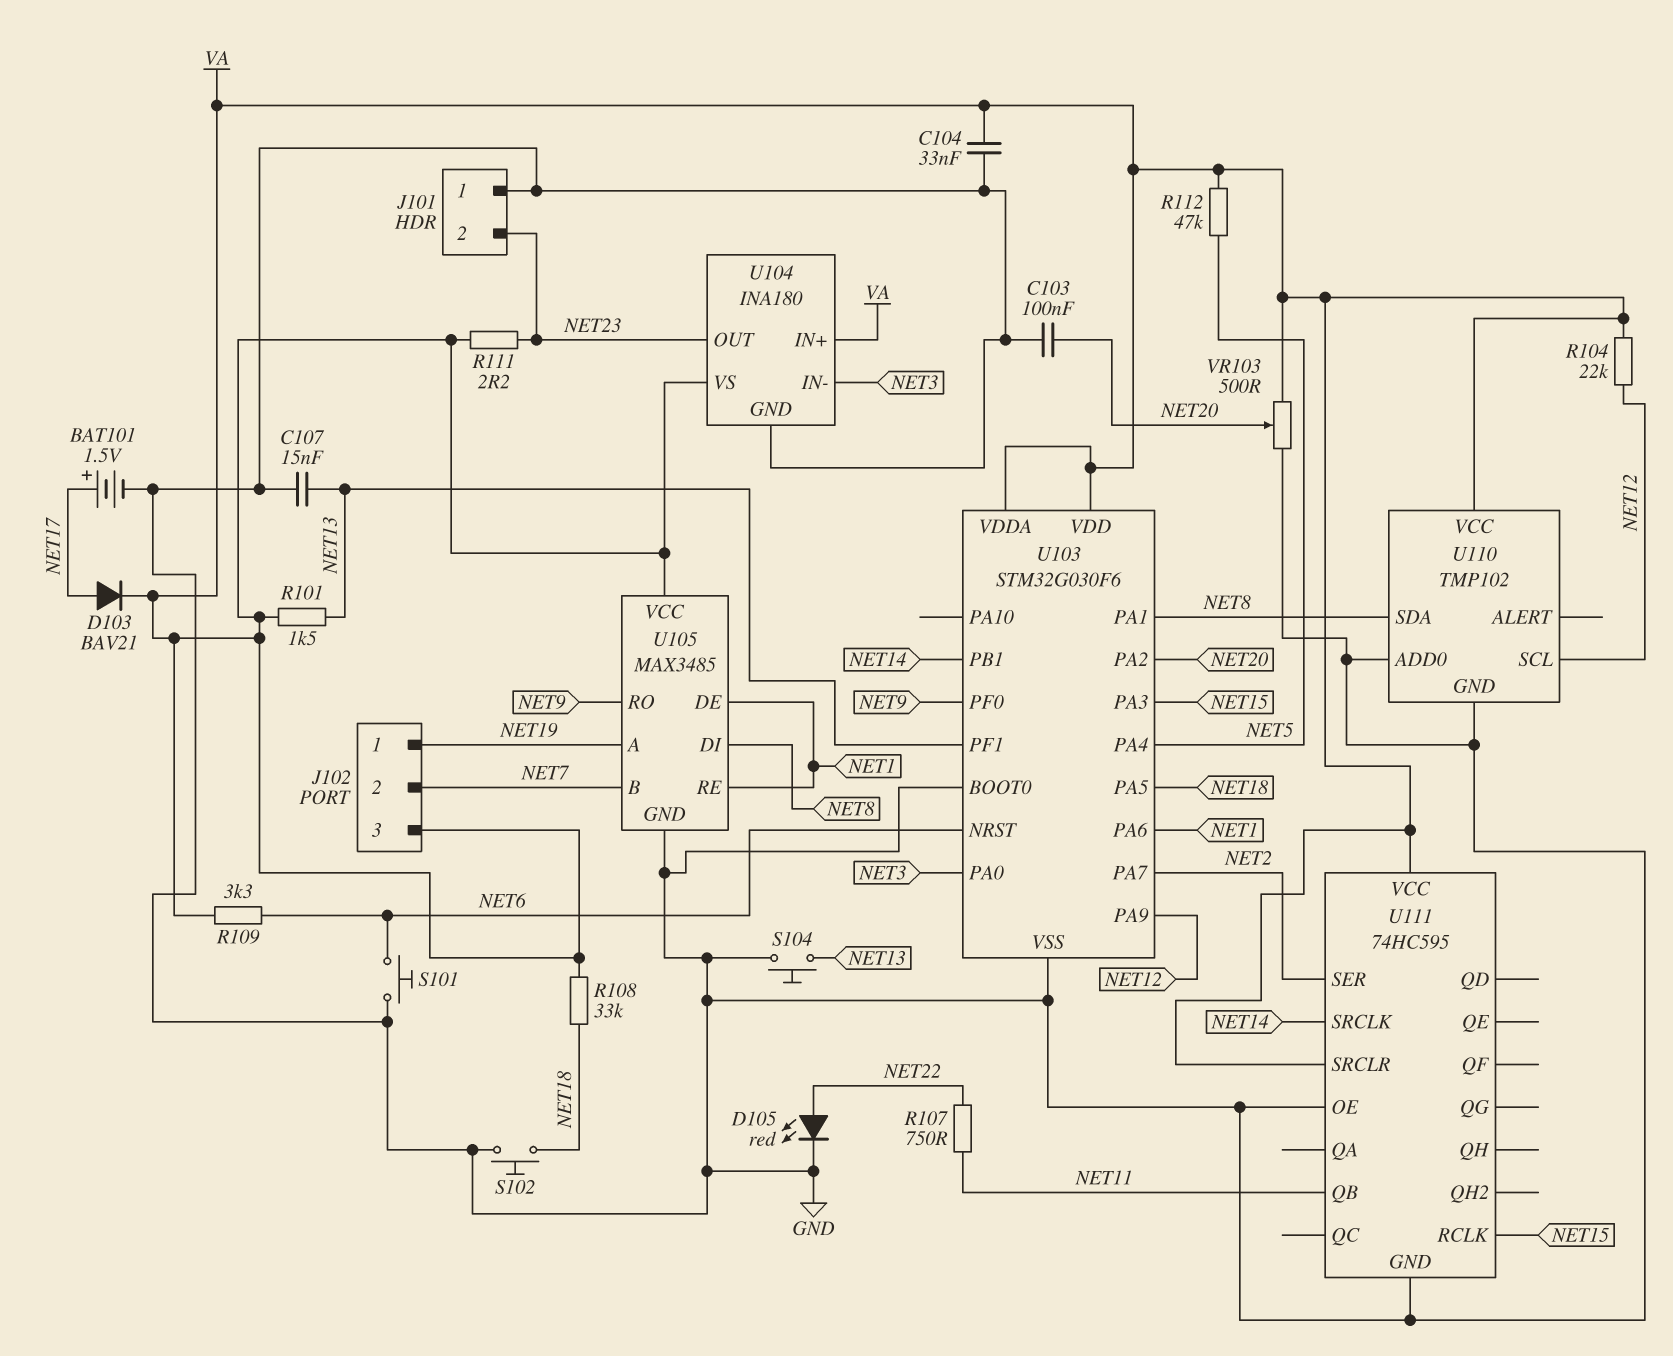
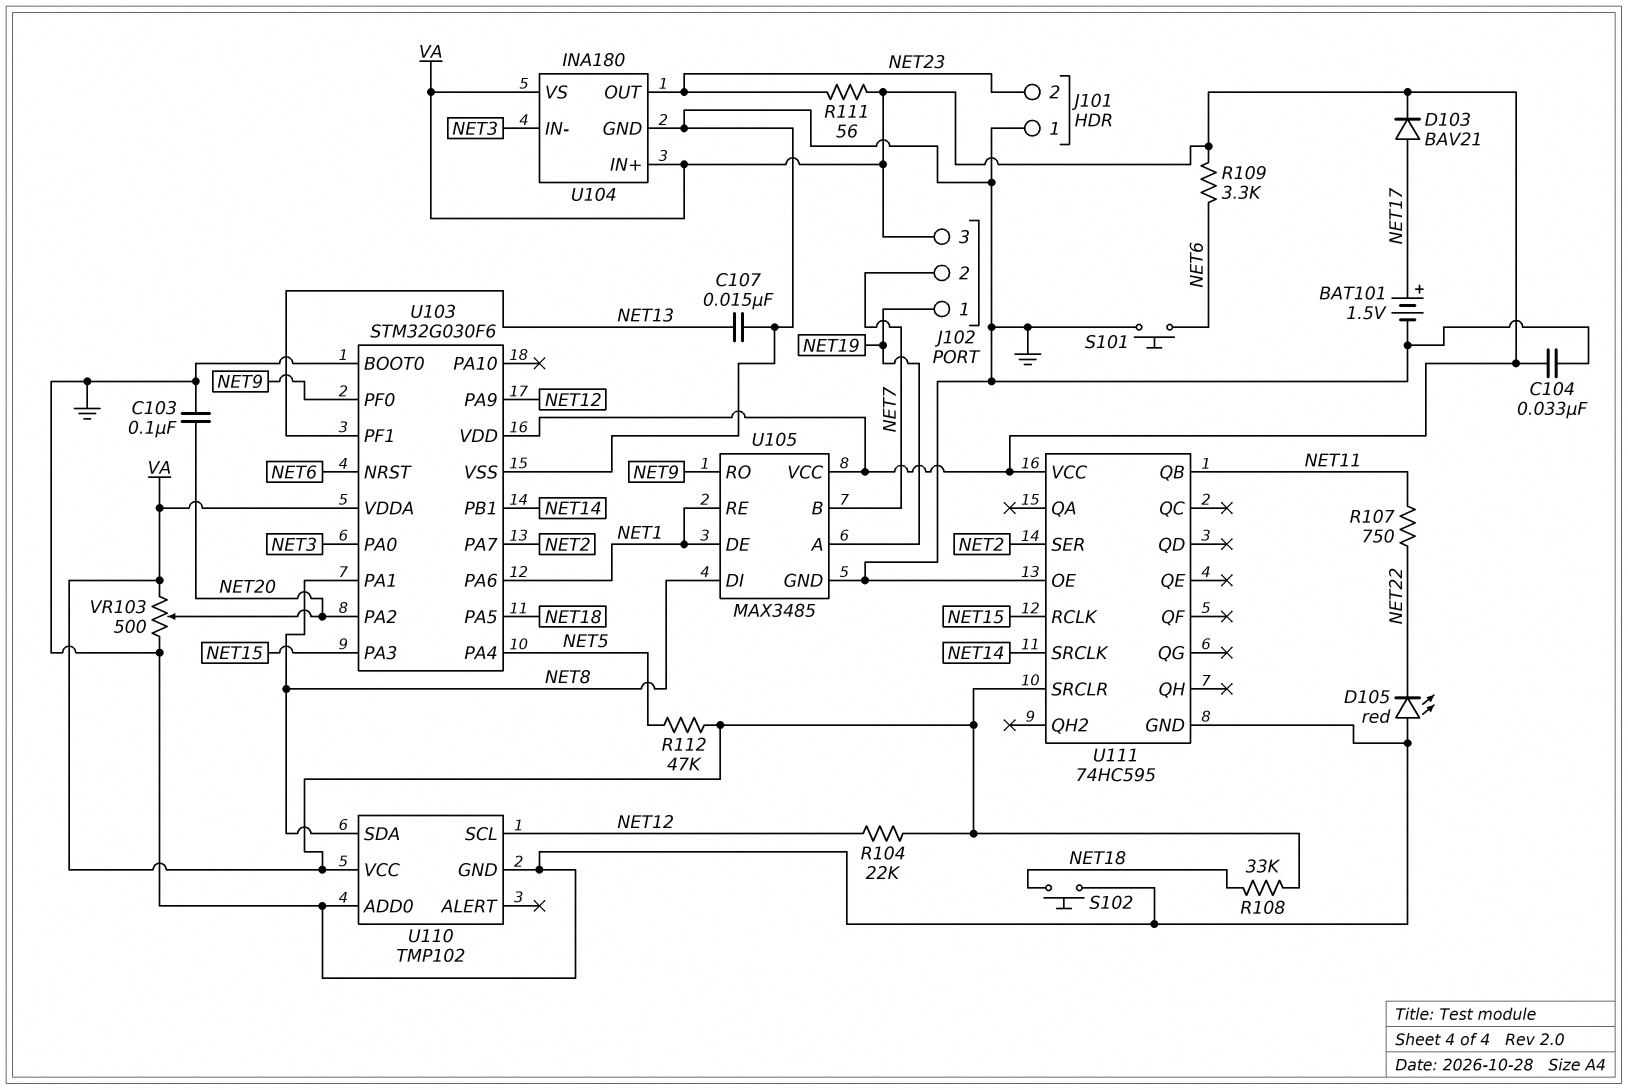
D105: LED red (A NET22, K GND) -> LED red (A GND, K NET22)
R101: 1.5k (NET13, VA) -> none
R111: 2.2 (NET23, VA) -> 56 (NET23, VA)
S104: button (GND, NET13) -> none

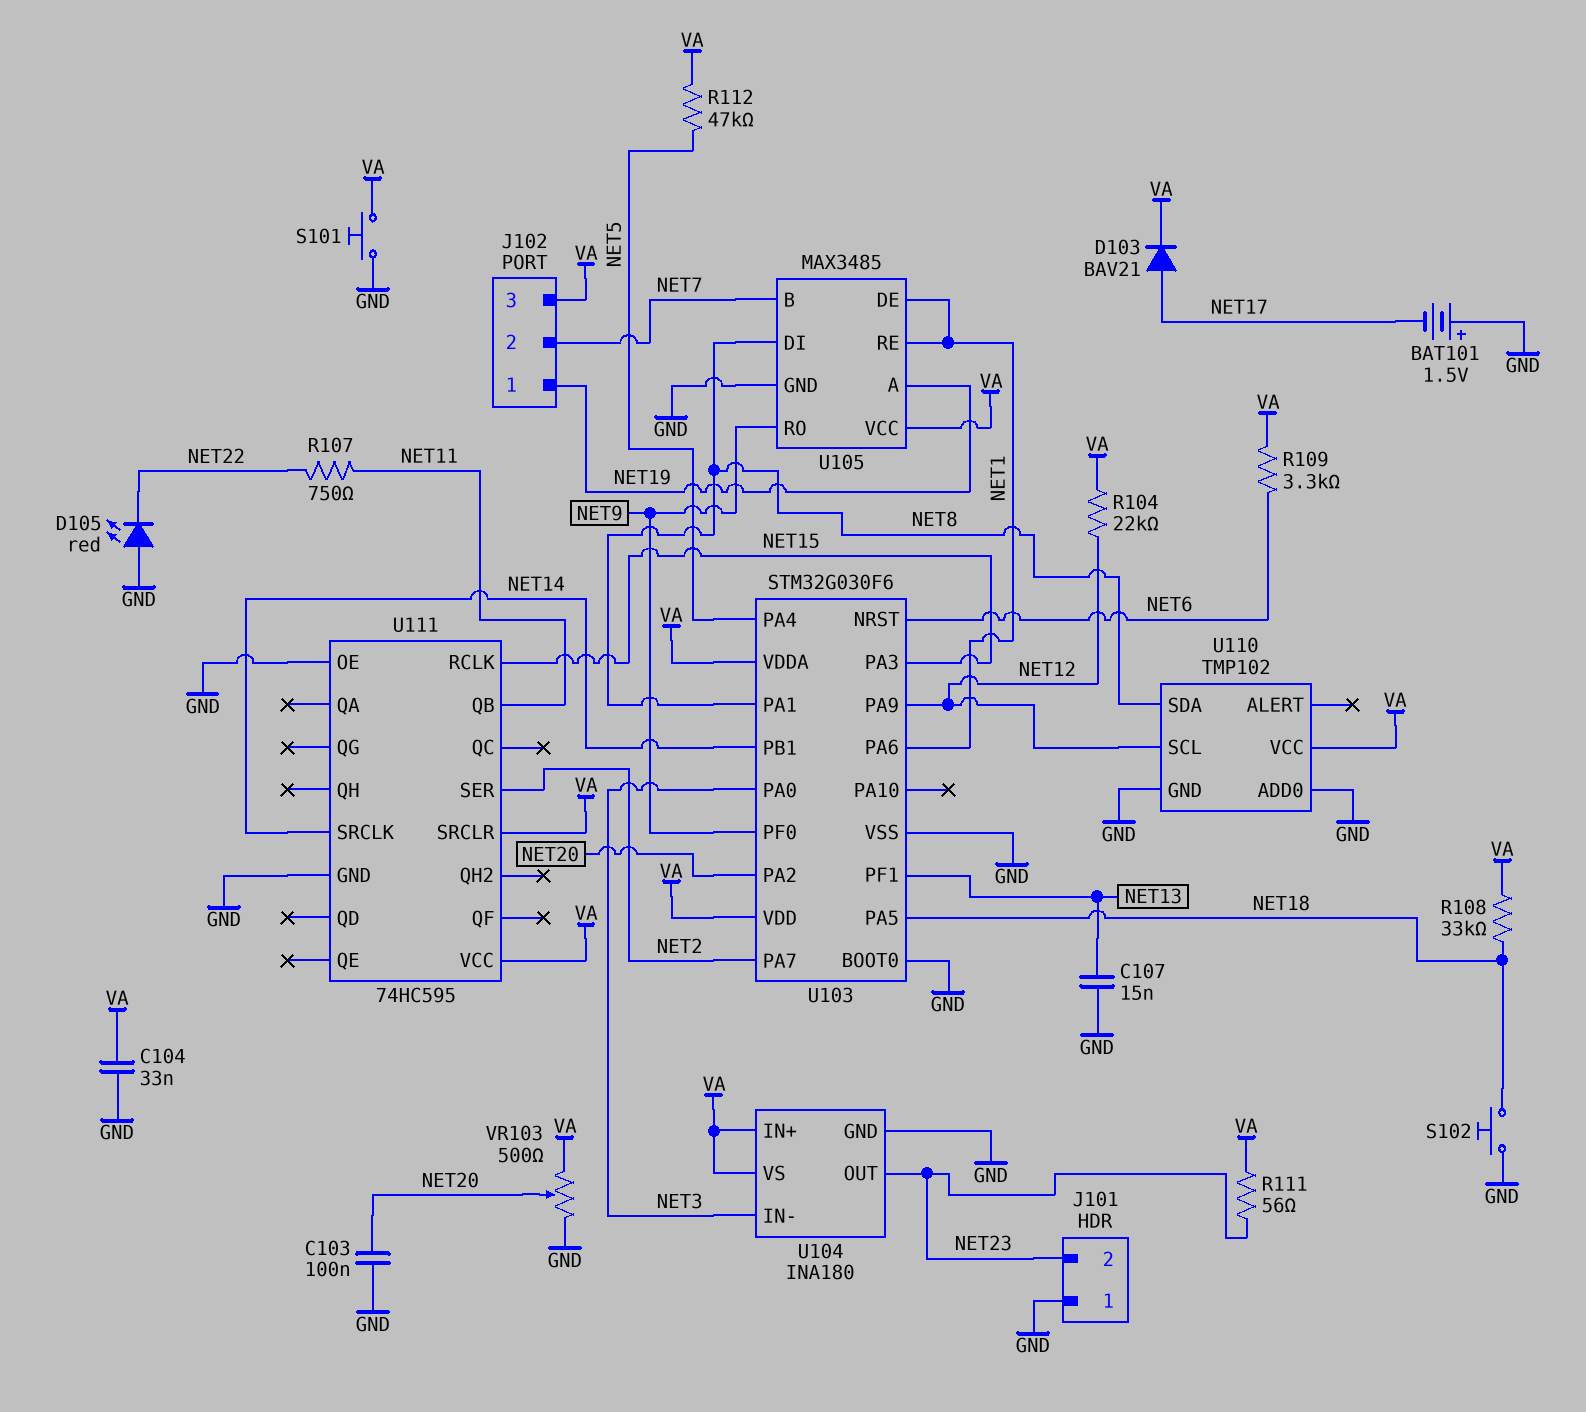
BAT101: 1.5V (plus NET17, minus GND) -> 1.5V (plus GND, minus NET17)
S101: button (GND, NET6) -> button (GND, VA)

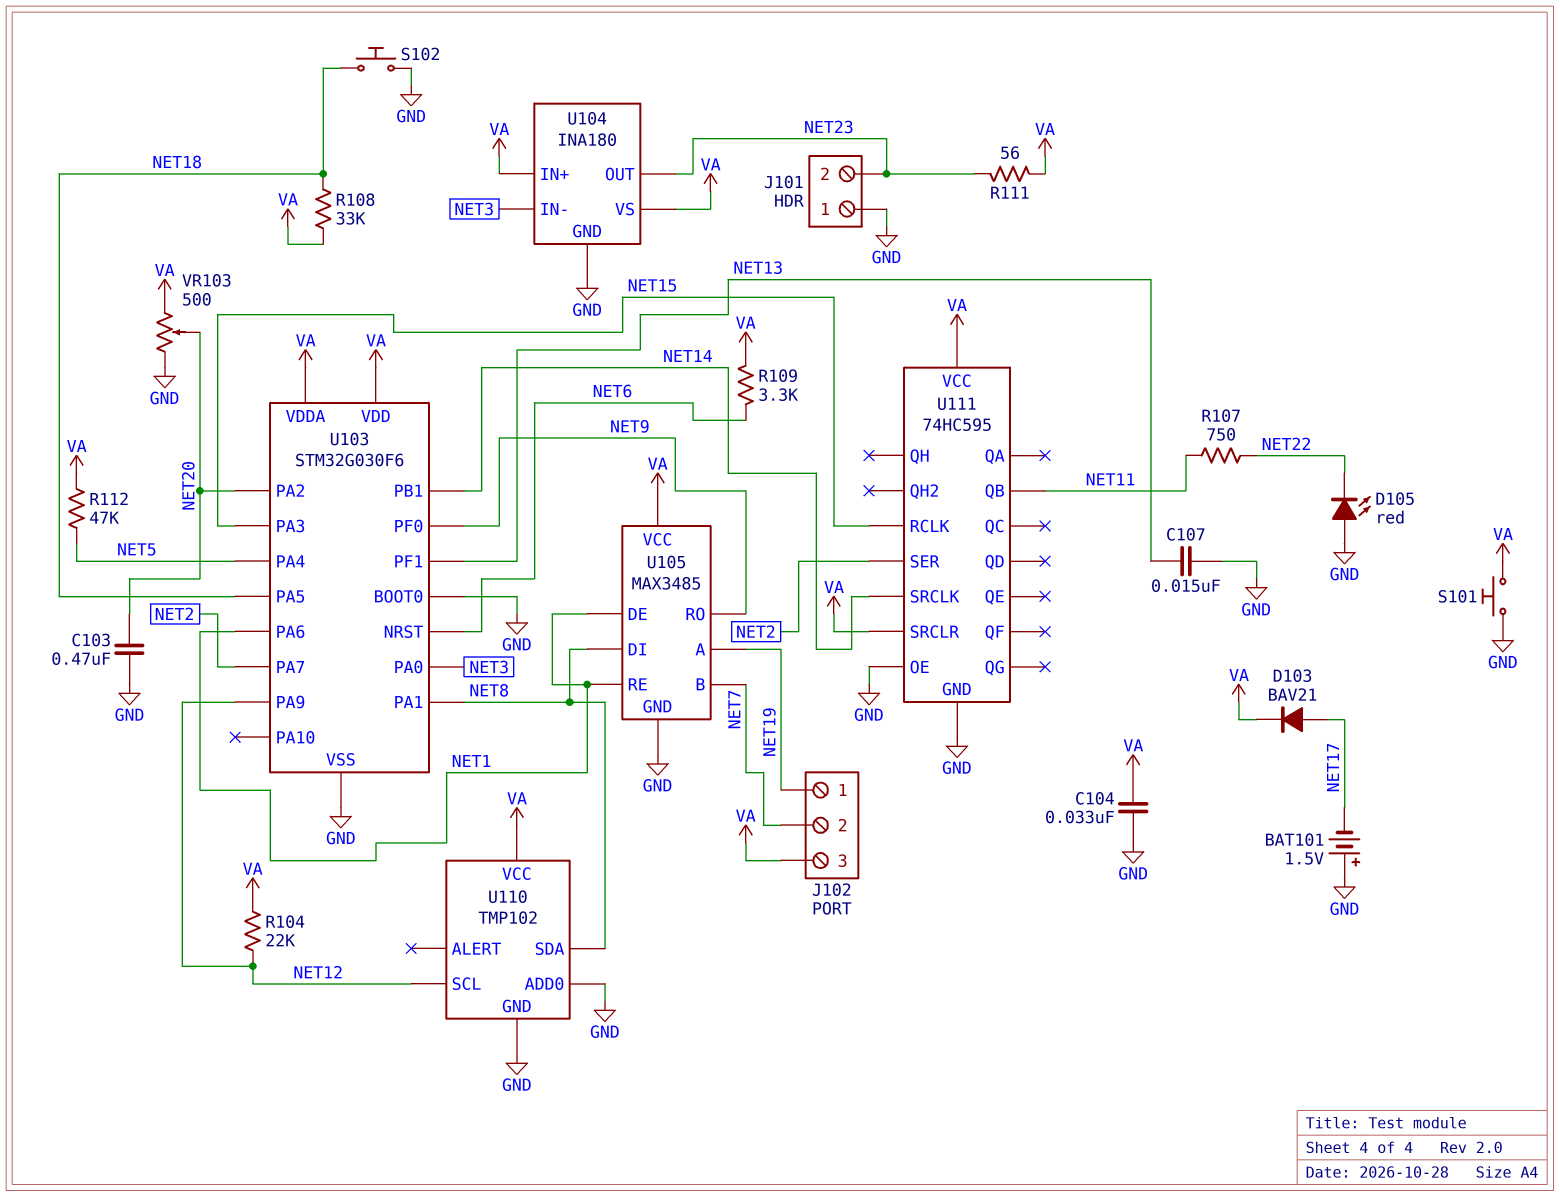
C103: 100nF (GND, NET20) -> 470nF (GND, NET20)

